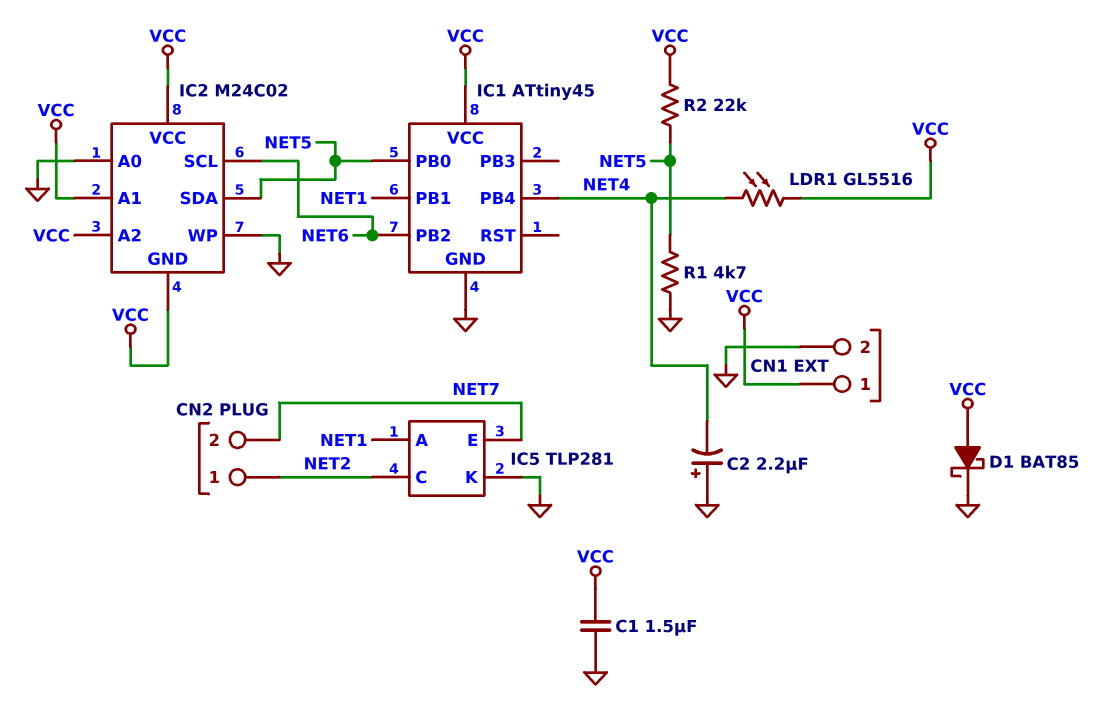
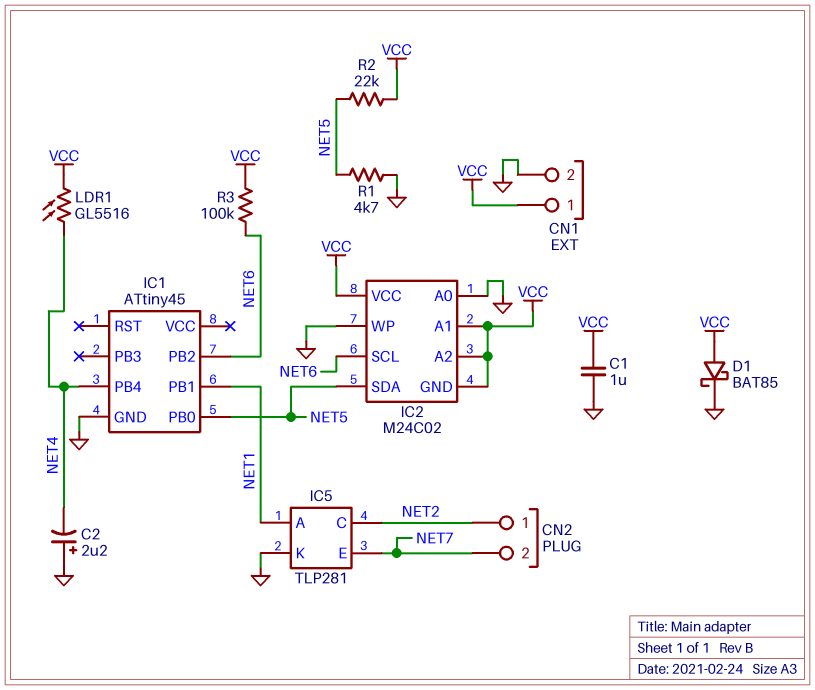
C1: 1.5uF (GND, VCC) -> 1uF (GND, VCC)
IC1 pin VCC: VCC -> none
R3: none -> 100k (NET6, VCC)

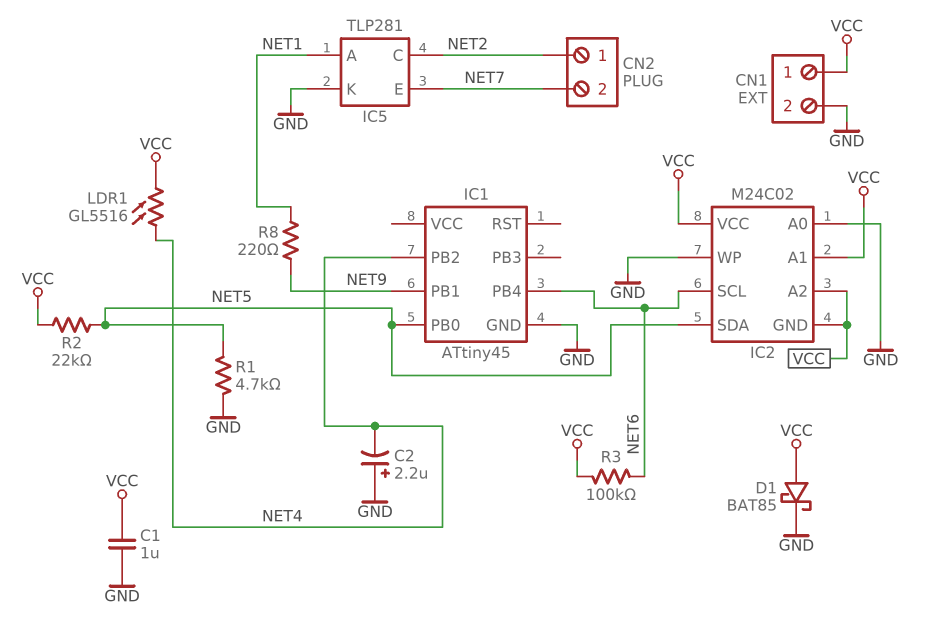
IC1 pin PB1: NET1 -> NET9
IC1 pin PB2: NET6 -> NET4
IC1 pin PB4: NET4 -> NET6
R8: none -> 220 (NET1, NET9)

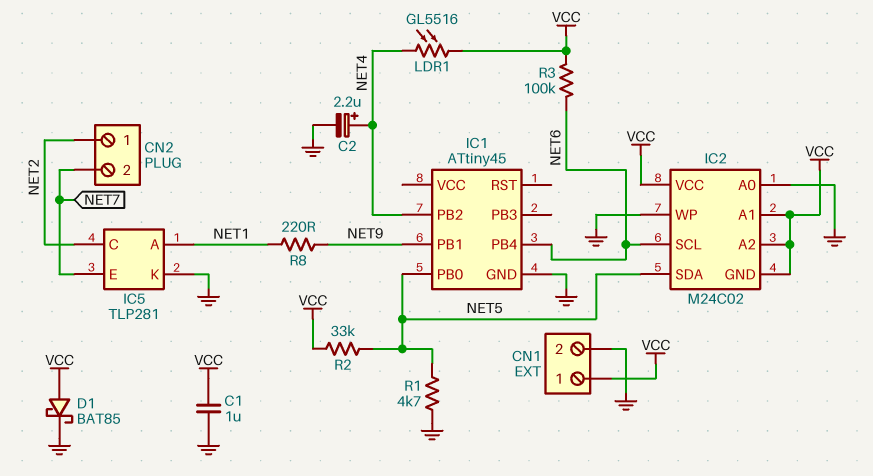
C2: 2.2uF (plus GND, minus NET4) -> 2.2uF (plus NET4, minus GND)
R2: 22k (NET5, VCC) -> 33k (NET5, VCC)

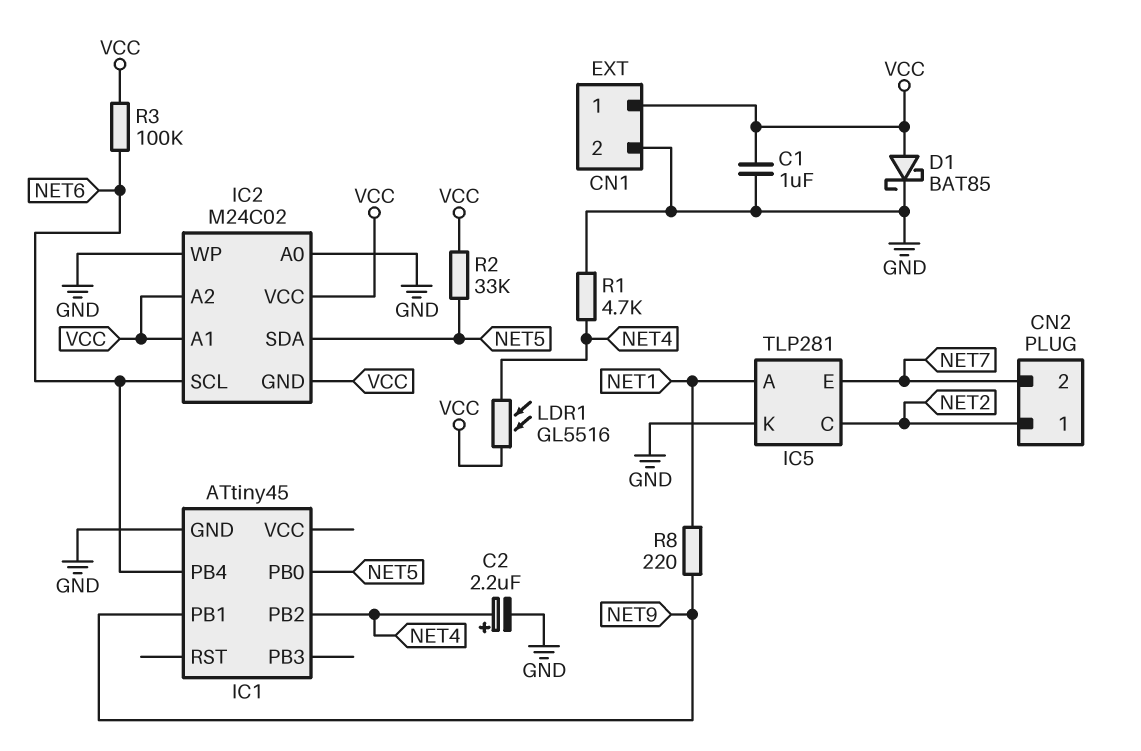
R1: 4.7k (GND, NET5) -> 4.7k (GND, NET4)

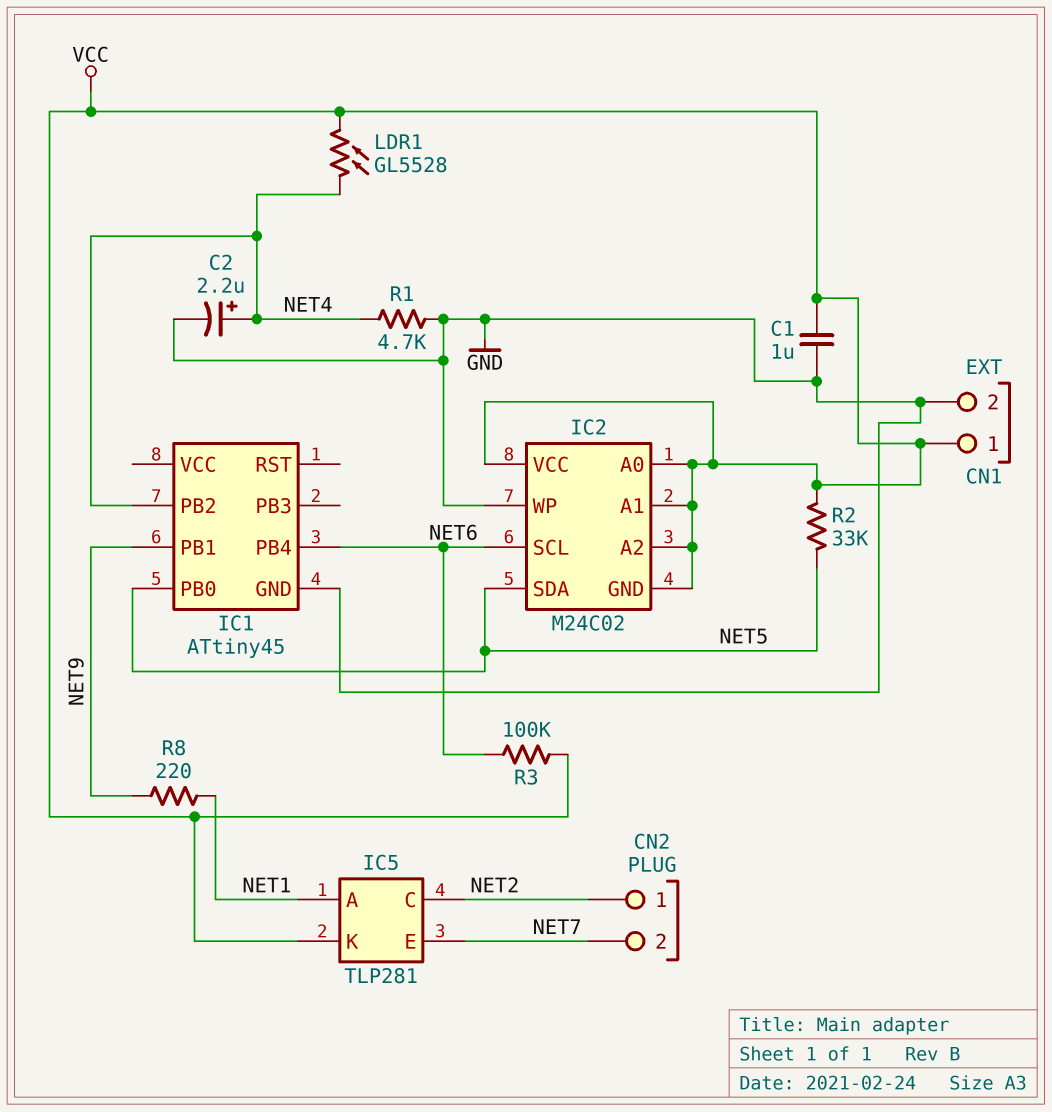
D1: schottky BAT85 (A VCC, K GND) -> none
IC2 pin A0: GND -> VCC
IC5 pin K: GND -> VCC
LDR1: GL5516 (NET4, VCC) -> GL5528 (NET4, VCC)

